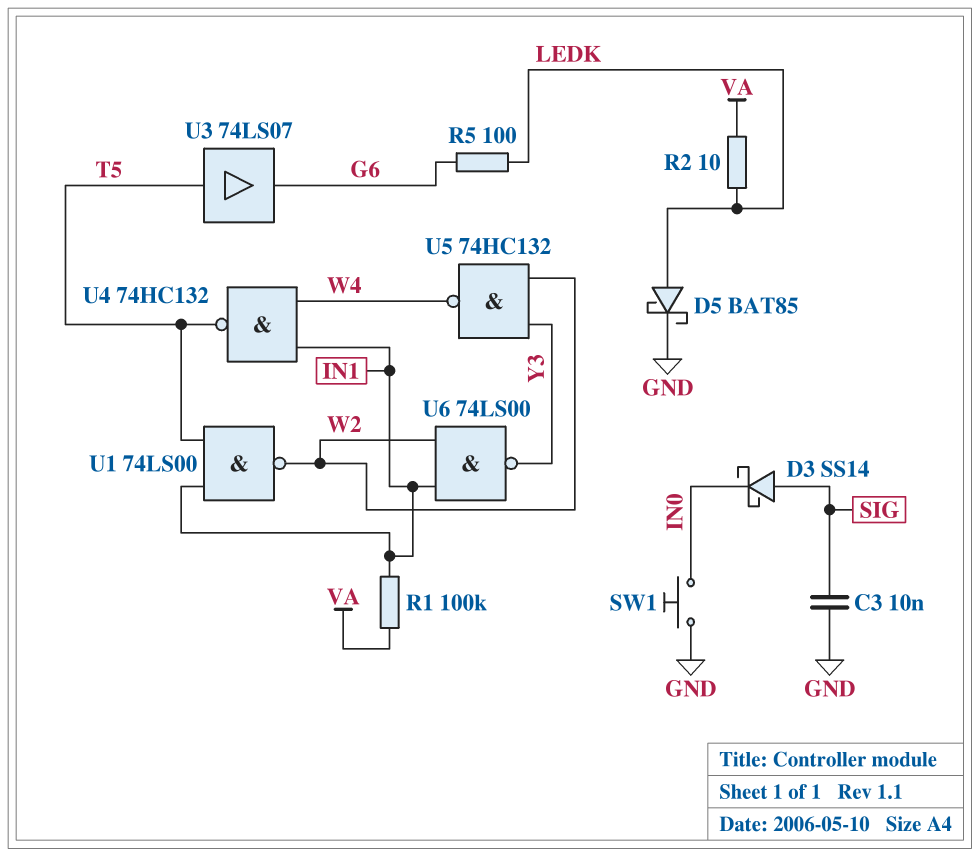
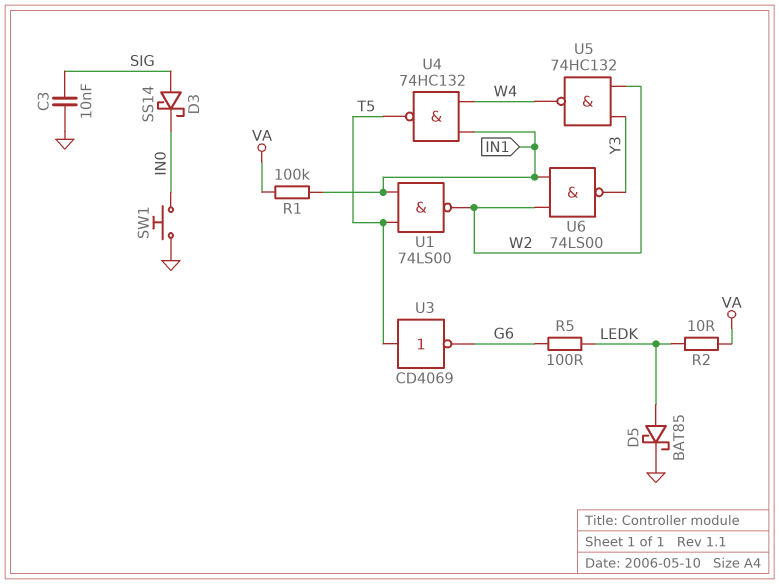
U3: buffer 74LS07 (in T5, out G6) -> NOT CD4069 (in T5, out G6)

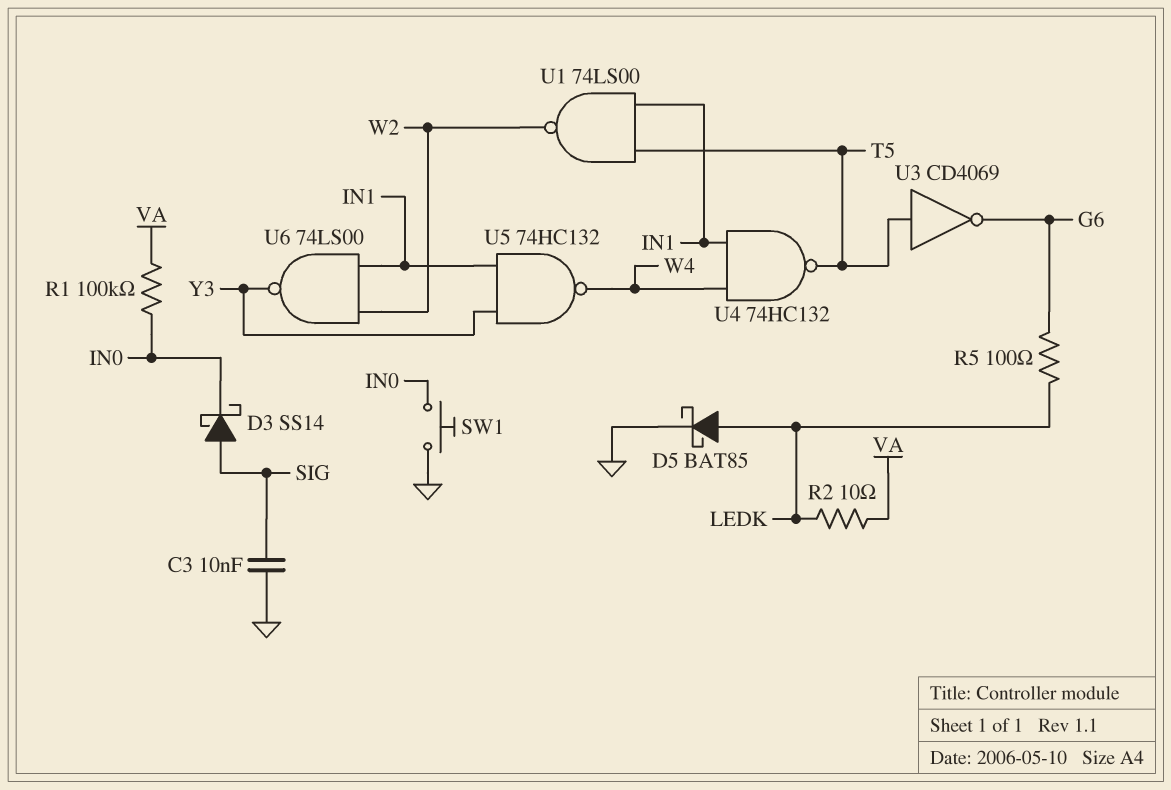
R1: 100k (IN1, VA) -> 100k (IN0, VA)
U5: NAND 74HC132 (in W2, in Y3, out W4) -> NAND 74HC132 (in IN1, in Y3, out W4)

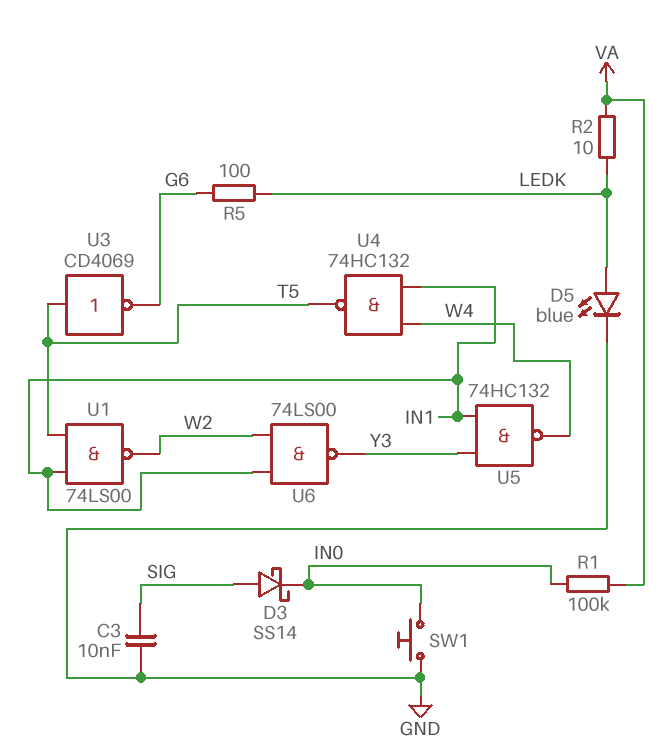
D5: schottky BAT85 (A LEDK, K GND) -> LED blue (A LEDK, K GND)

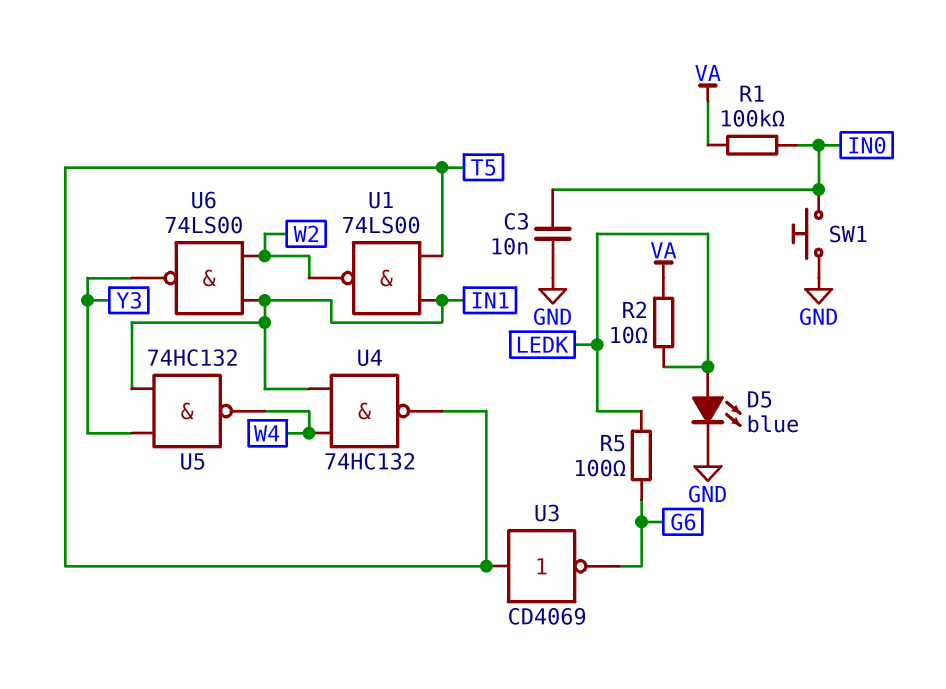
C3: 10nF (GND, SIG) -> 10nF (GND, IN0)
D3: schottky SS14 (A SIG, K IN0) -> none

